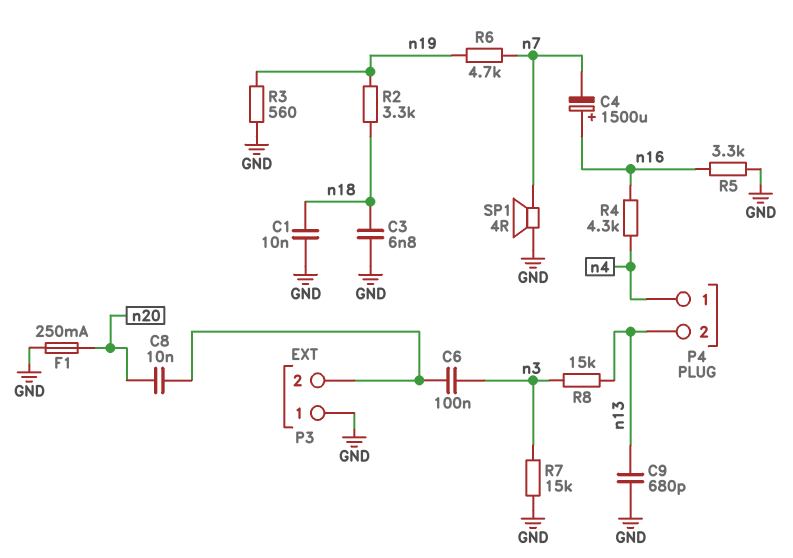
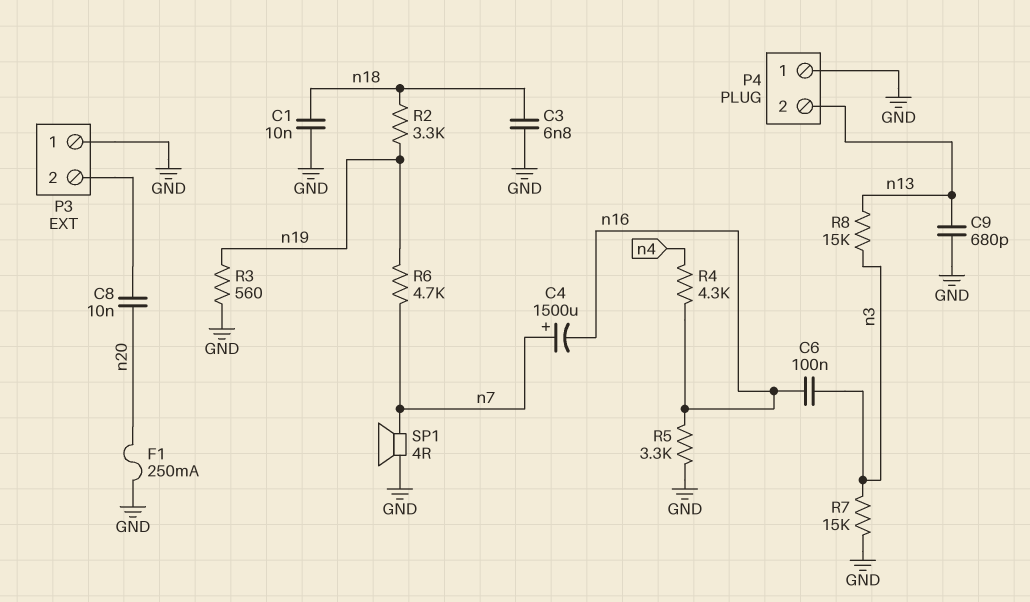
C4: 1500uF (plus n16, minus n7) -> 1500uF (plus n7, minus n16)
C6: 100nF (P3/2, n3) -> 100nF (n3, n16)
P4 pin 1: n4 -> GND

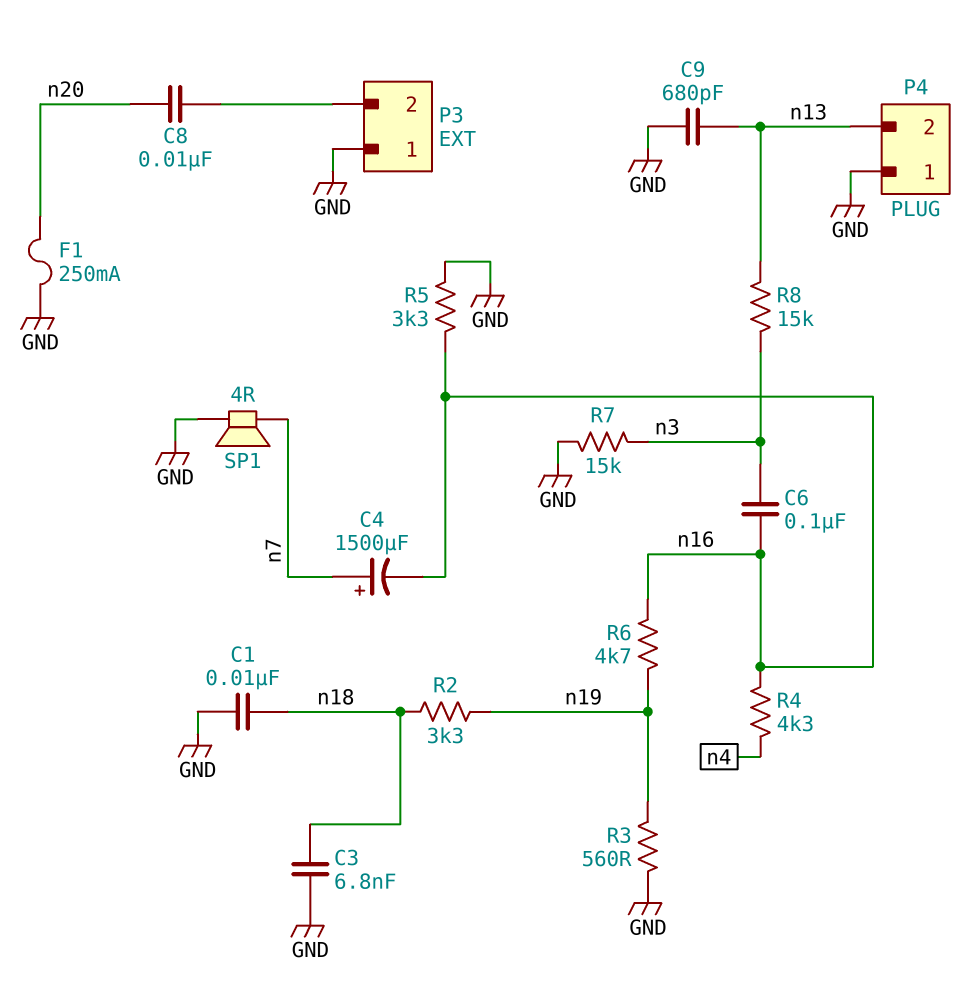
R6: 4.7k (n7, n19) -> 4.7k (n16, n19)

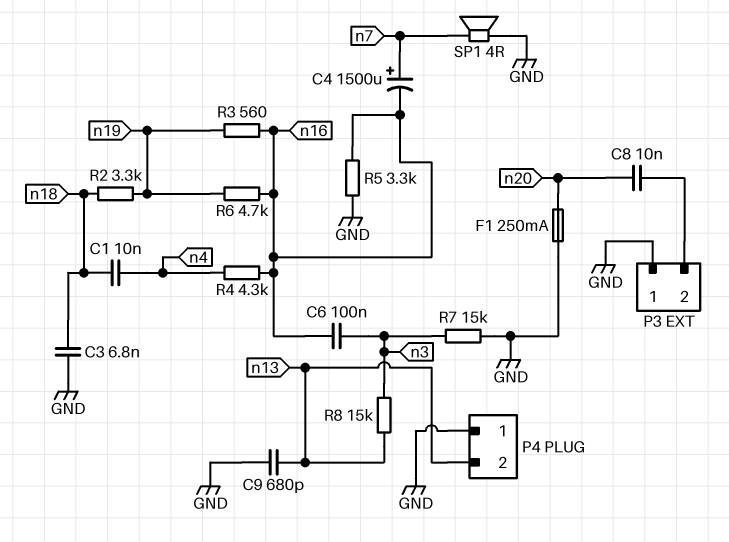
C1: 10nF (GND, n18) -> 10nF (n4, n18)
R3: 560 (GND, n19) -> 560 (n16, n19)

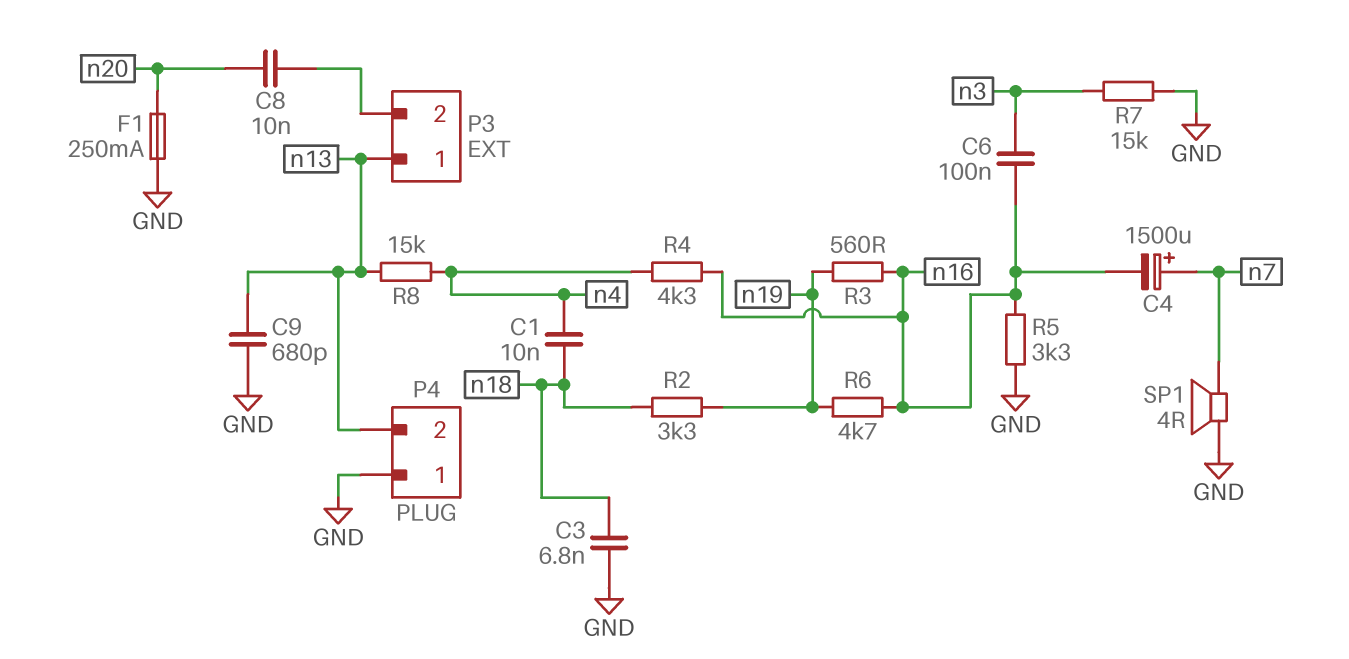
P3 pin 1: GND -> n13
R8: 15k (n3, n13) -> 15k (n4, n13)

